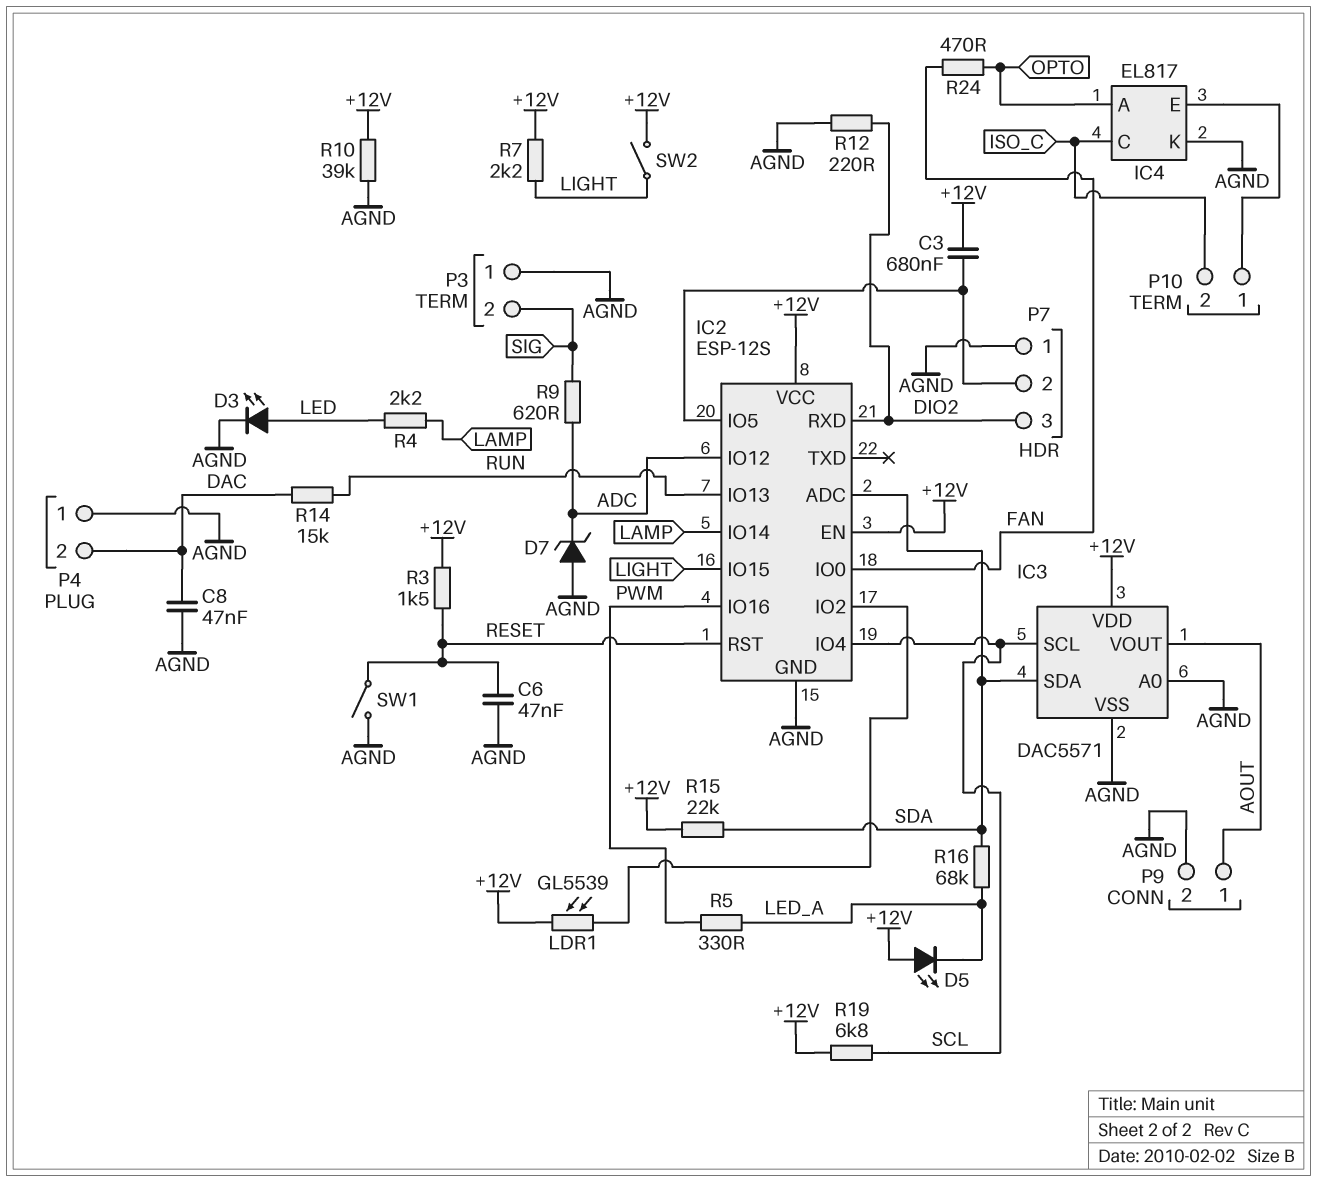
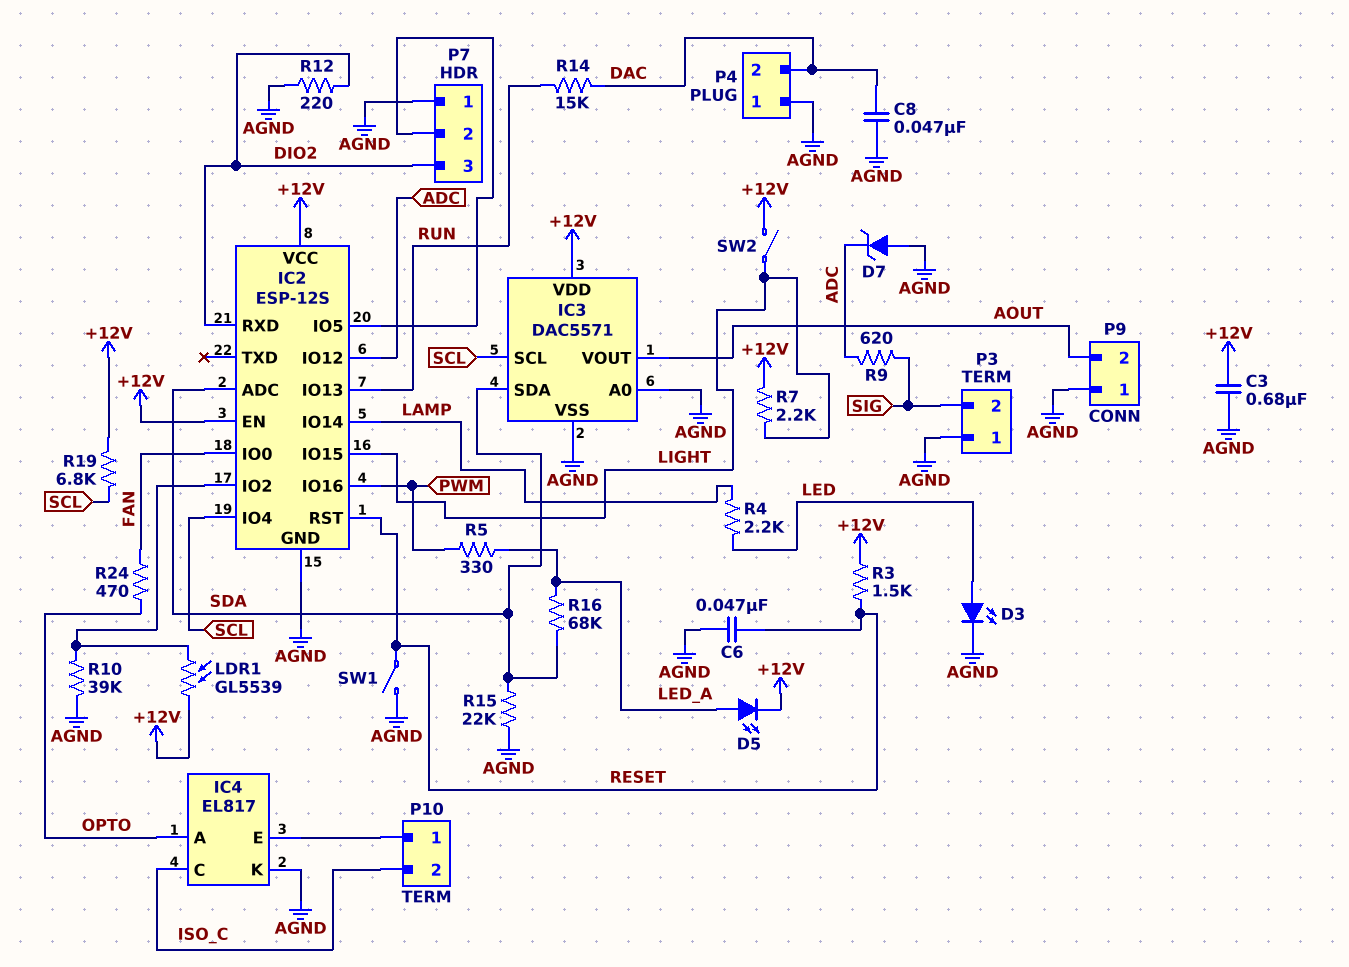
C3: 680nF (+12V, IC2/IO5) -> 680nF (+12V, AGND)
D5: LED (A +12V, K LED_A) -> LED (A LED_A, K +12V)
P9 pin 1: AOUT -> AGND
P9 pin 2: AGND -> AOUT
R10: 39k (+12V, AGND) -> 39k (AGND, IC2/IO2)
R15: 22k (+12V, SDA) -> 22k (AGND, SDA)

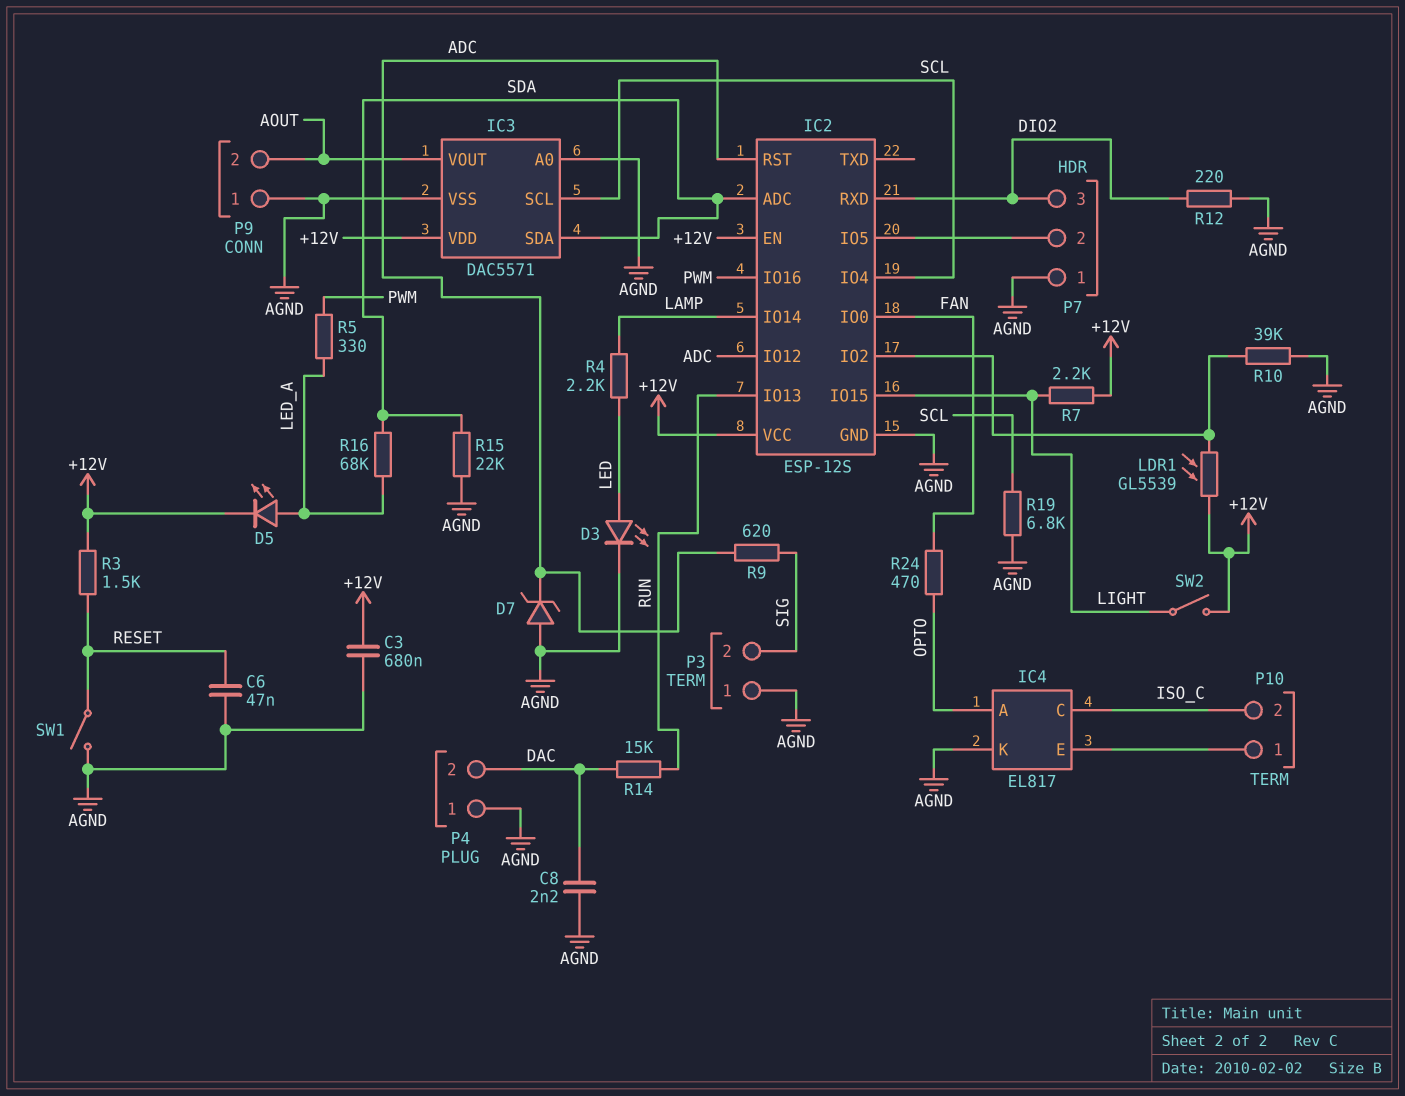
C8: 47nF (AGND, DAC) -> 2.2nF (AGND, DAC)
IC2 pin RST: RESET -> ADC
R19: 6.8k (+12V, SCL) -> 6.8k (AGND, SCL)

